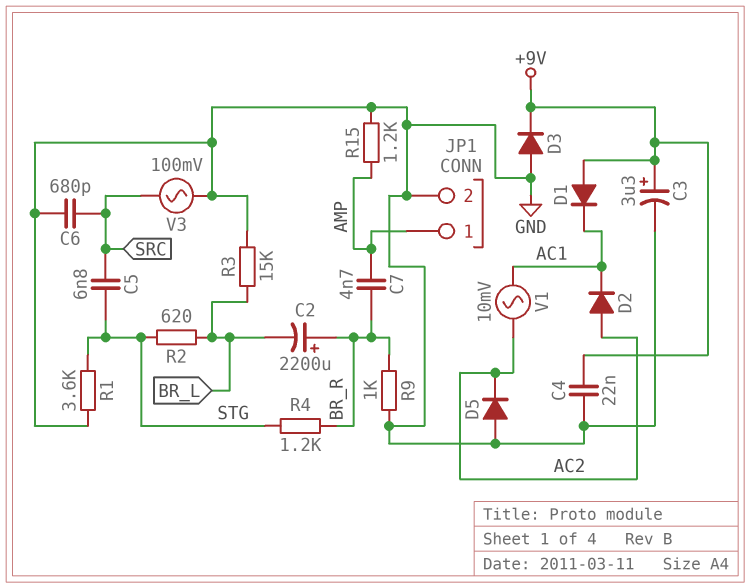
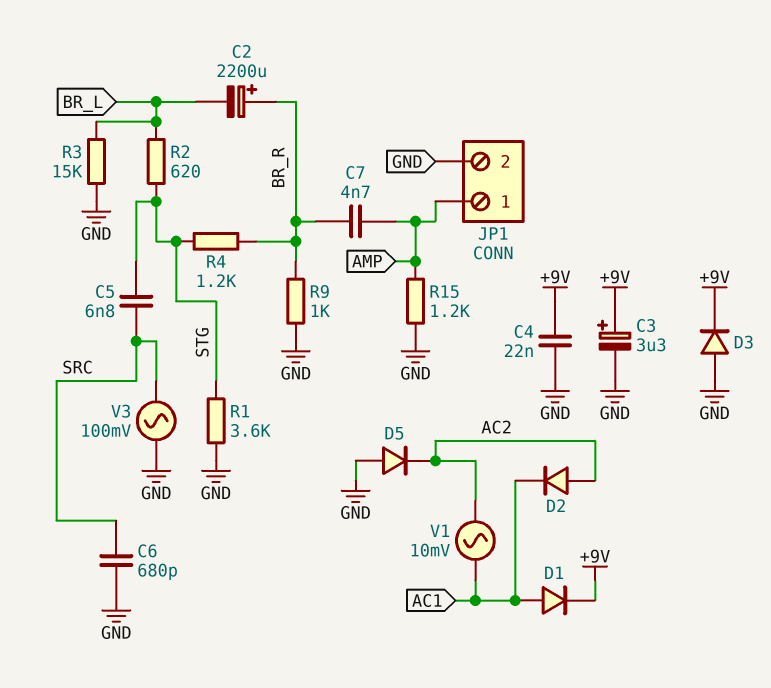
D1: diode (A +9V, K AC1) -> diode (A AC1, K +9V)

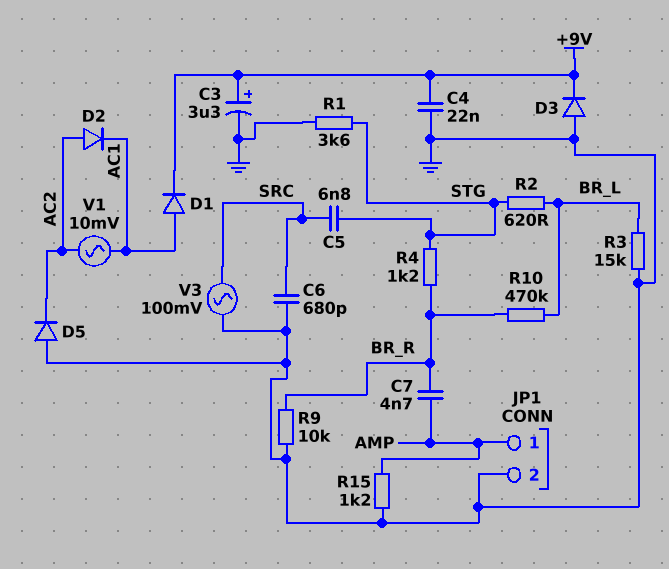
C2: 2200uF (plus BR_R, minus BR_L) -> none
R9: 1k (BR_R, GND) -> 10k (BR_R, GND)
R10: none -> 470k (BR_L, BR_R)

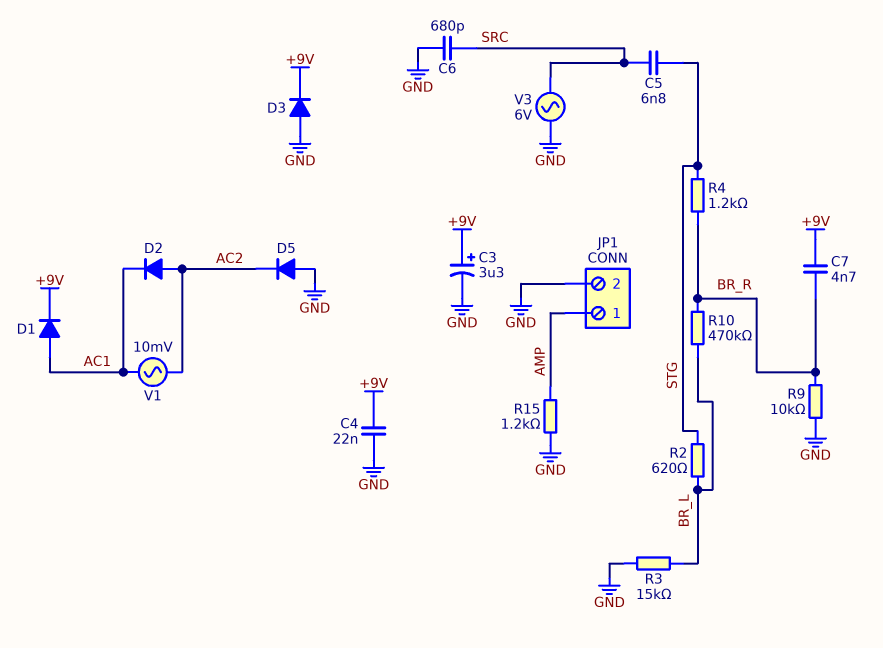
C7: 4.7nF (AMP, BR_R) -> 4.7nF (+9V, BR_R)
R1: 3.6k (GND, STG) -> none
V3: AC 100mV (GND, SRC) -> AC 6V (GND, SRC)

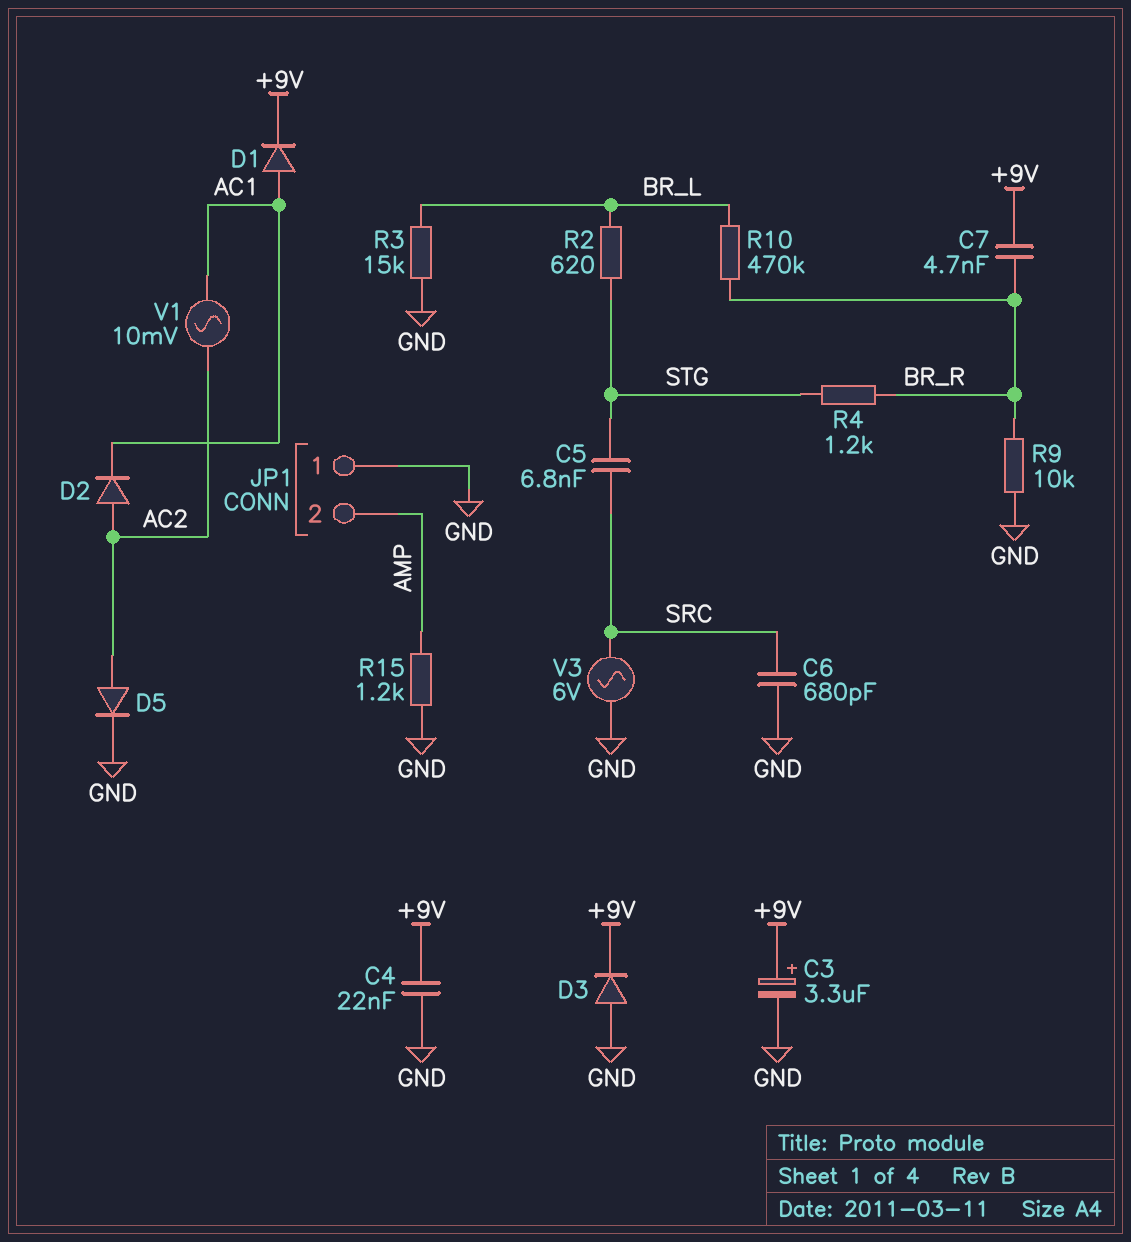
D5: diode (A GND, K AC2) -> diode (A AC2, K GND)
JP1 pin 1: AMP -> GND
JP1 pin 2: GND -> AMP

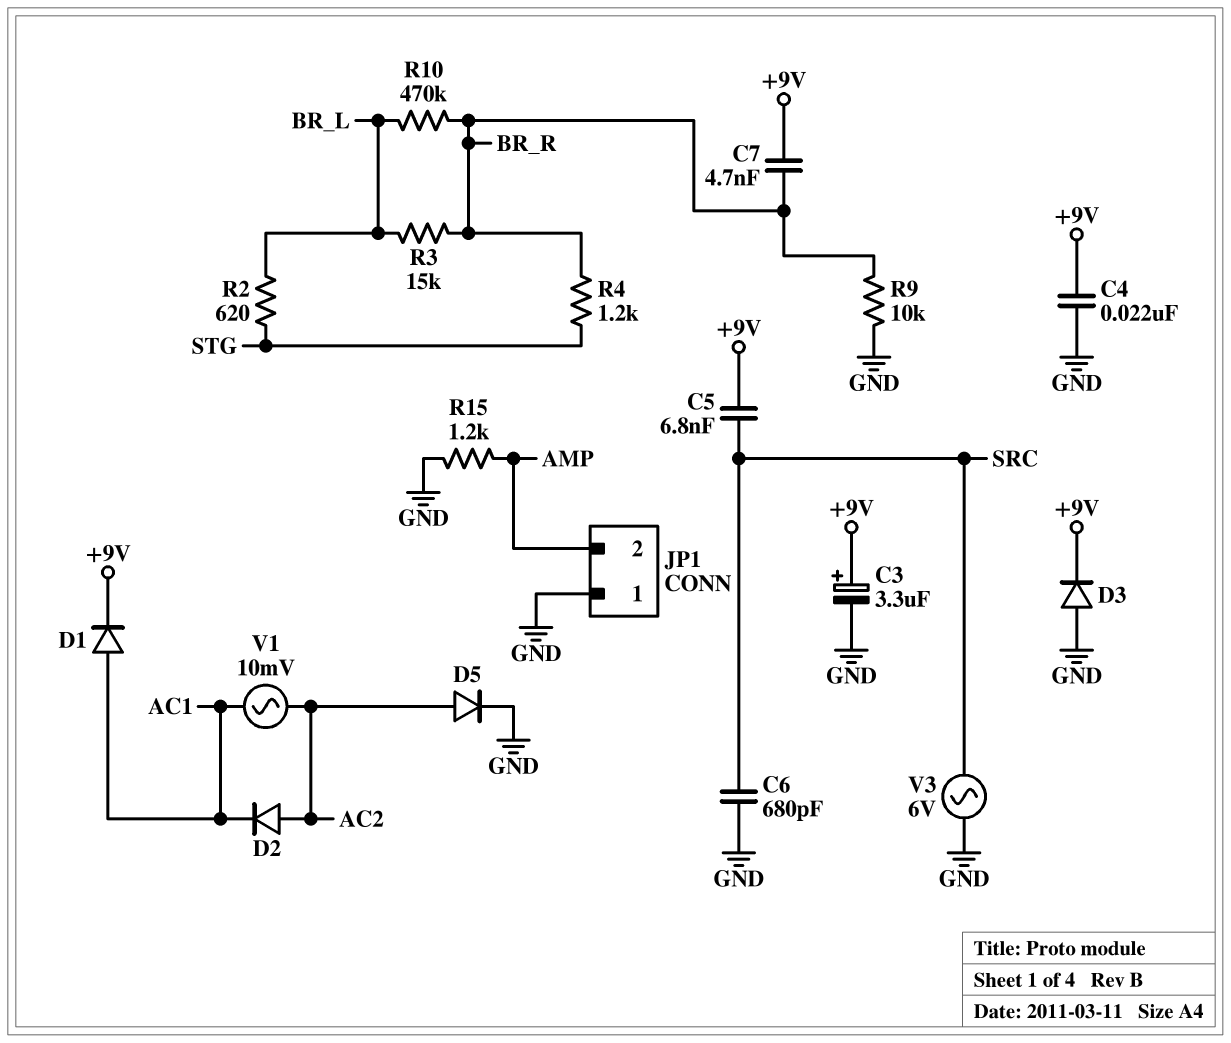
C5: 6.8nF (SRC, STG) -> 6.8nF (+9V, SRC)
R3: 15k (BR_L, GND) -> 15k (BR_L, BR_R)

